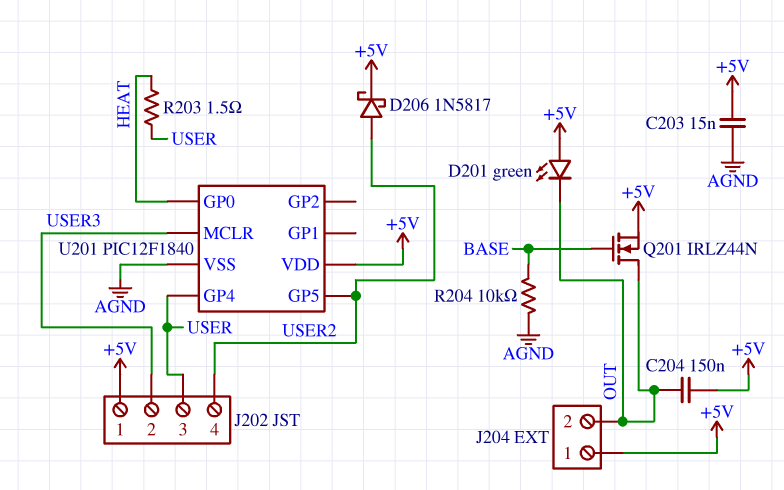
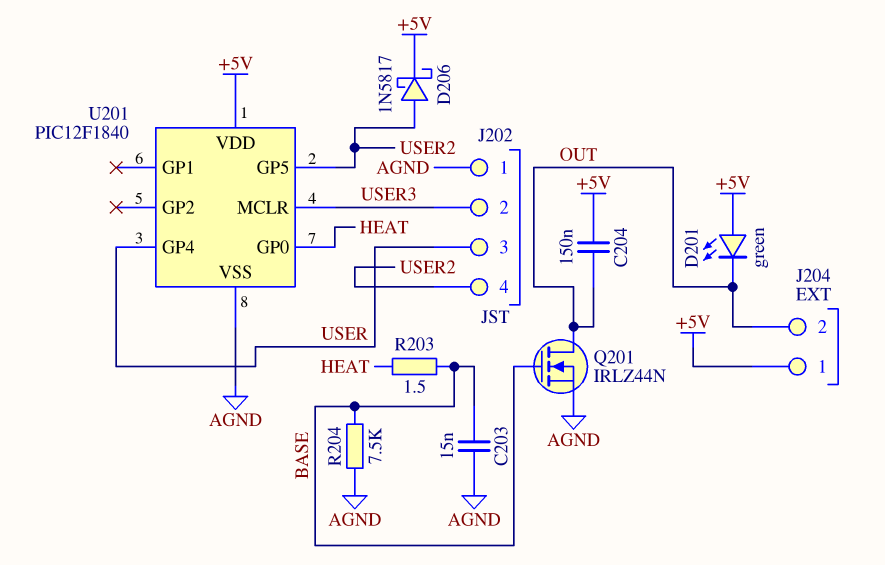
C203: 15nF (+5V, AGND) -> 15nF (AGND, BASE)
J202 pin 1: +5V -> AGND
Q201: NMOS IRLZ44N (G BASE, D OUT, S +5V) -> NMOS IRLZ44N (G BASE, D OUT, S AGND)
R203: 1.5 (HEAT, USER) -> 1.5 (BASE, HEAT)
R204: 10k (AGND, BASE) -> 7.5k (AGND, BASE)

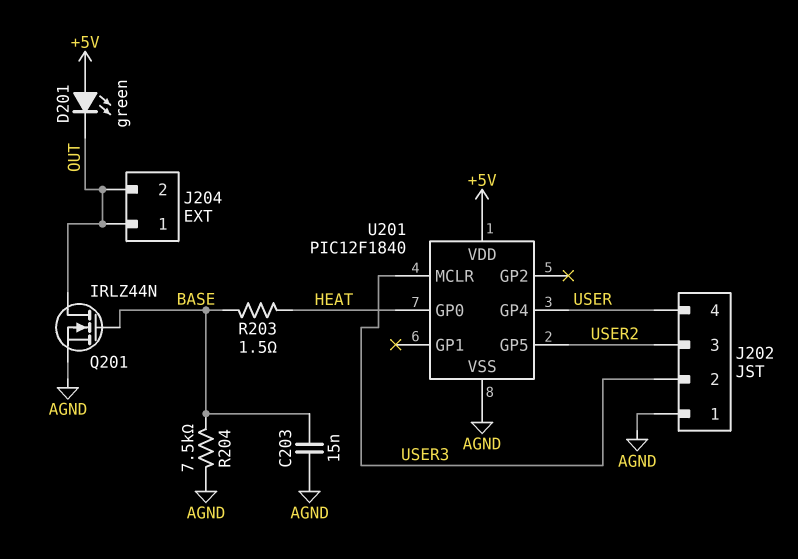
C204: 150nF (+5V, OUT) -> none
D206: schottky 1N5817 (A USER2, K +5V) -> none
J202 pin 3: USER -> USER2
J202 pin 4: USER2 -> USER
J204 pin 1: +5V -> OUT

